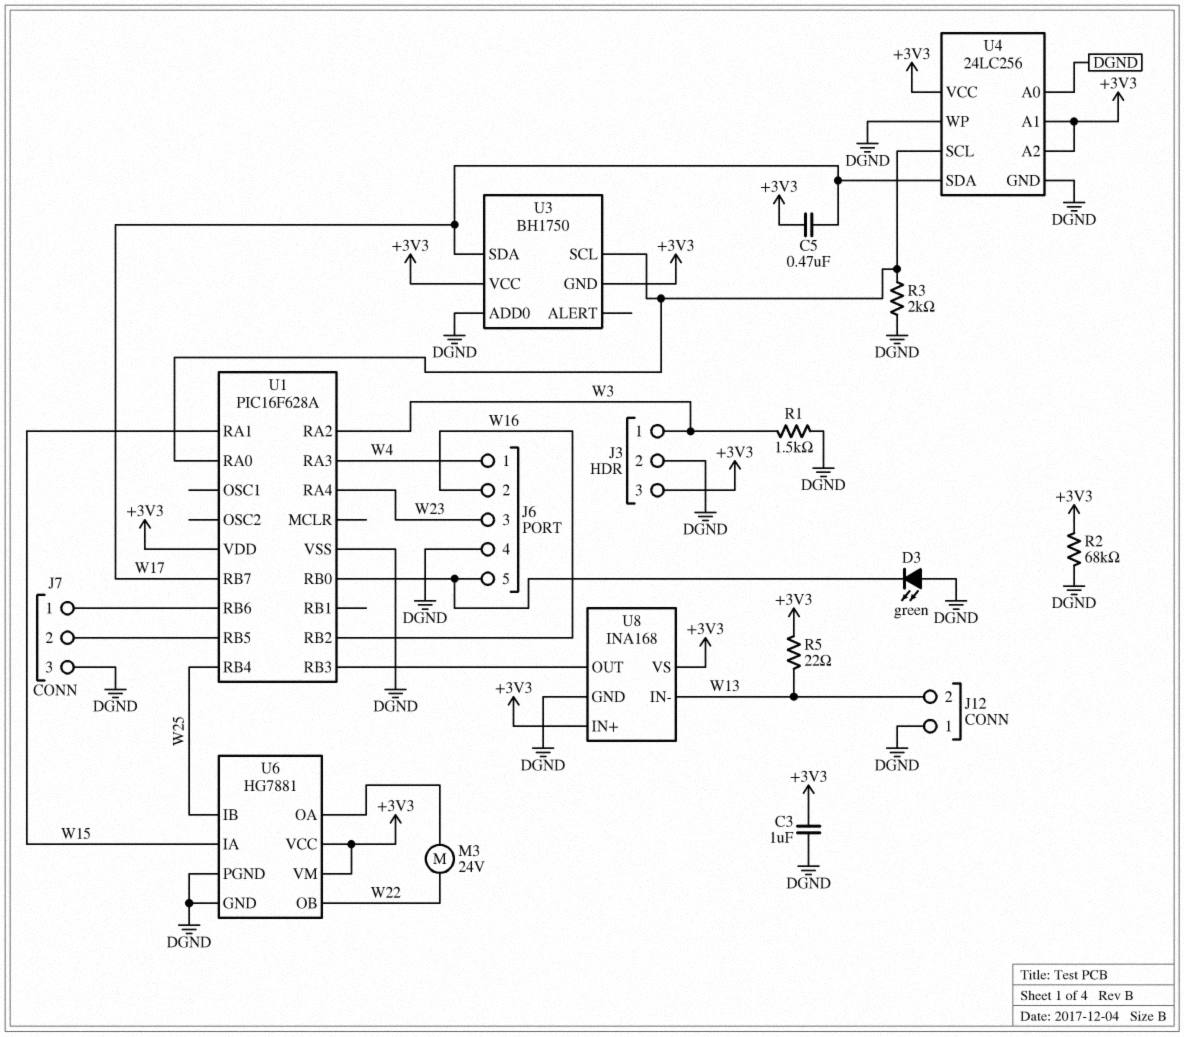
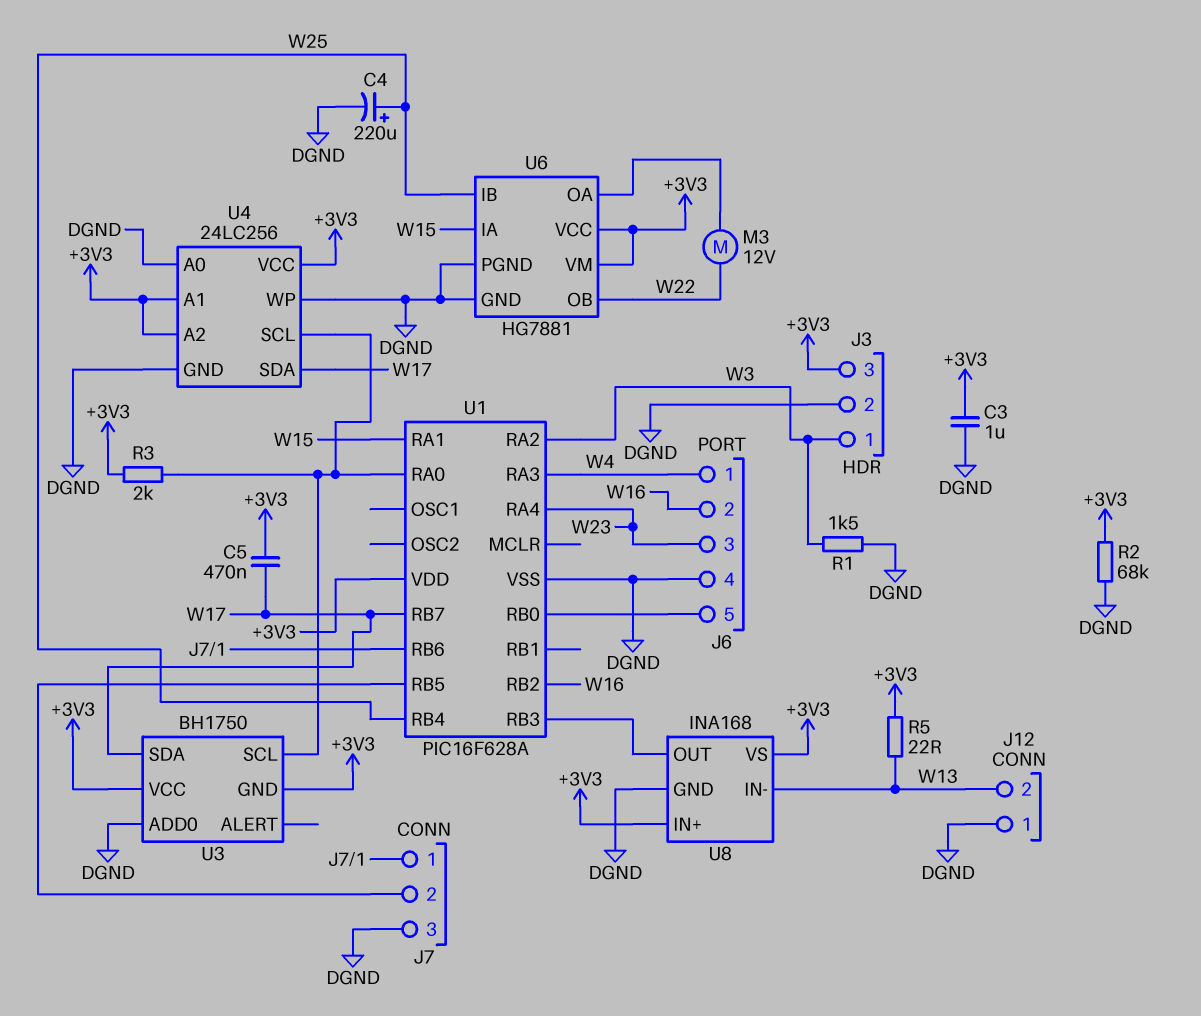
C4: none -> 220uF (plus W25, minus DGND)
D3: LED green (A DGND, K J6/5) -> none
M3: motor 24V (U6/OA, W22) -> motor 12V (U6/OA, W22)
R3: 2k (DGND, U1/RA0) -> 2k (+3V3, U1/RA0)

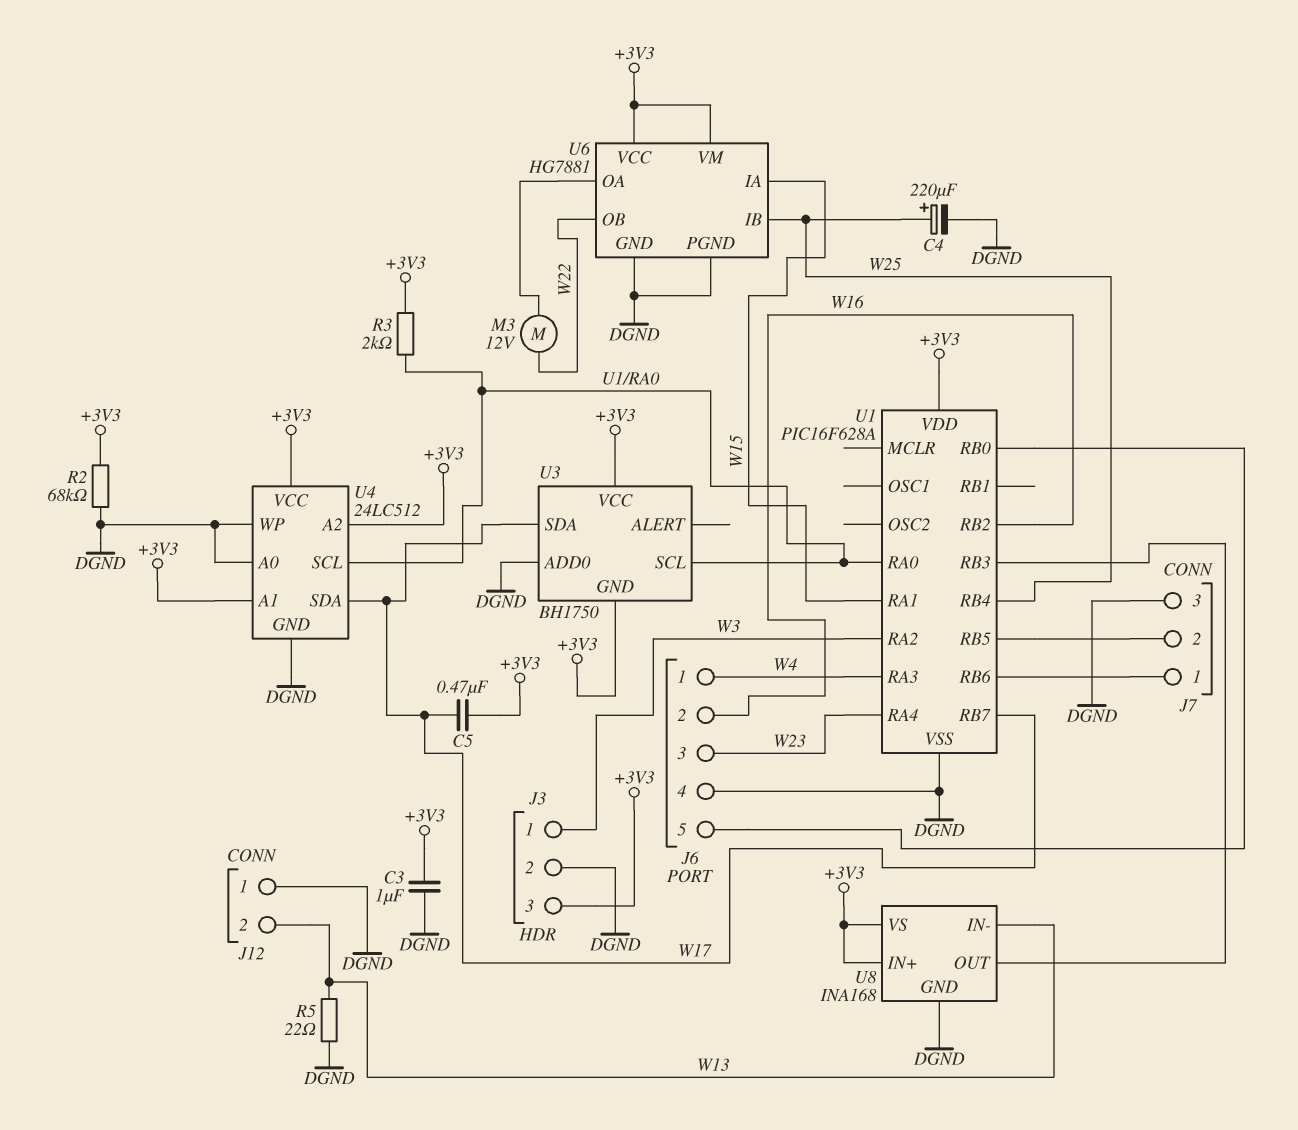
R1: 1.5k (DGND, W3) -> none
R5: 22 (+3V3, W13) -> 22 (DGND, W13)
U4: 24LC256 -> 24LC512

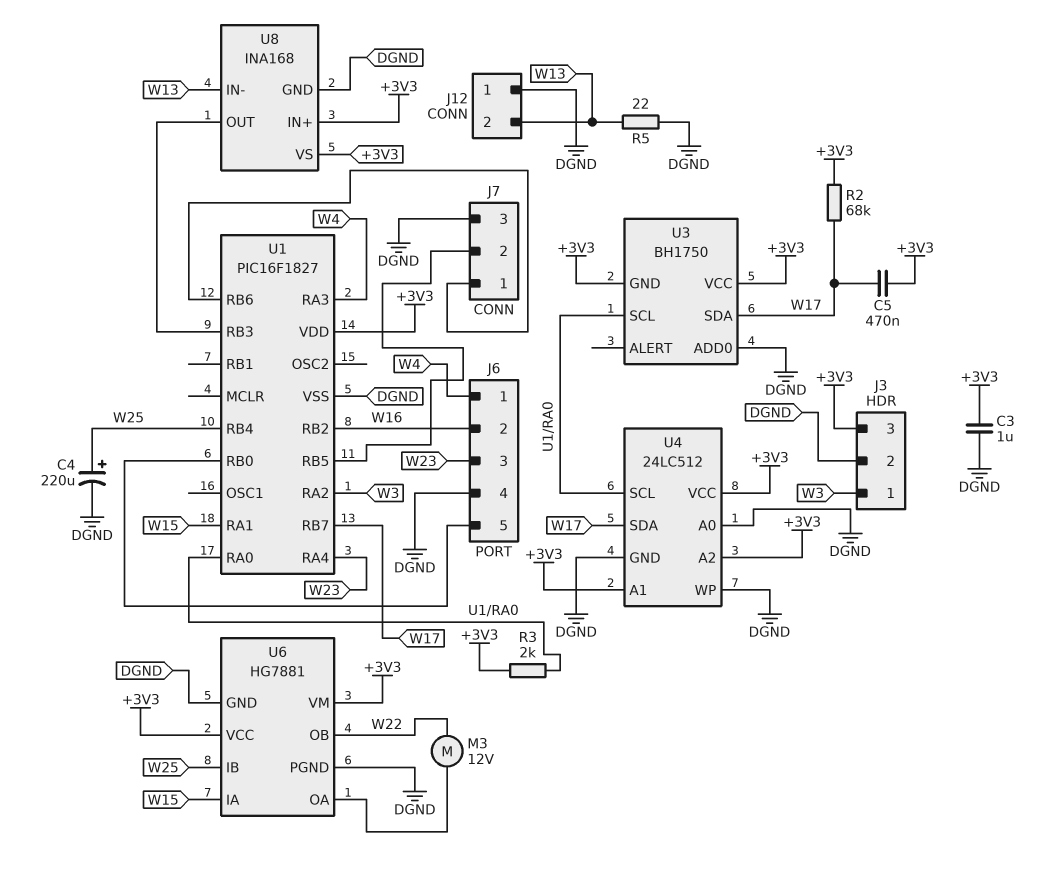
R2: 68k (+3V3, DGND) -> 68k (+3V3, W17)
U1: PIC16F628A -> PIC16F1827

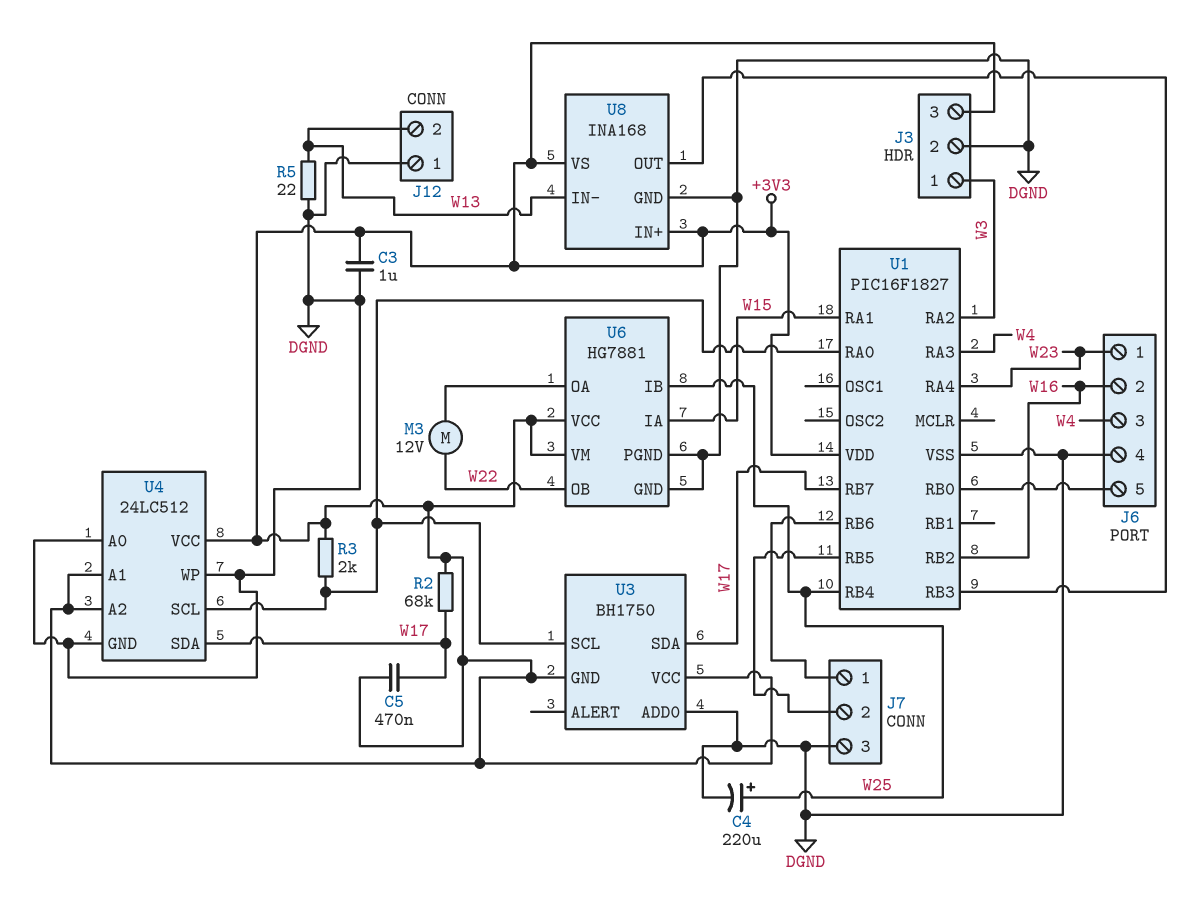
J6 pin 1: W4 -> W23
J6 pin 3: W23 -> W4

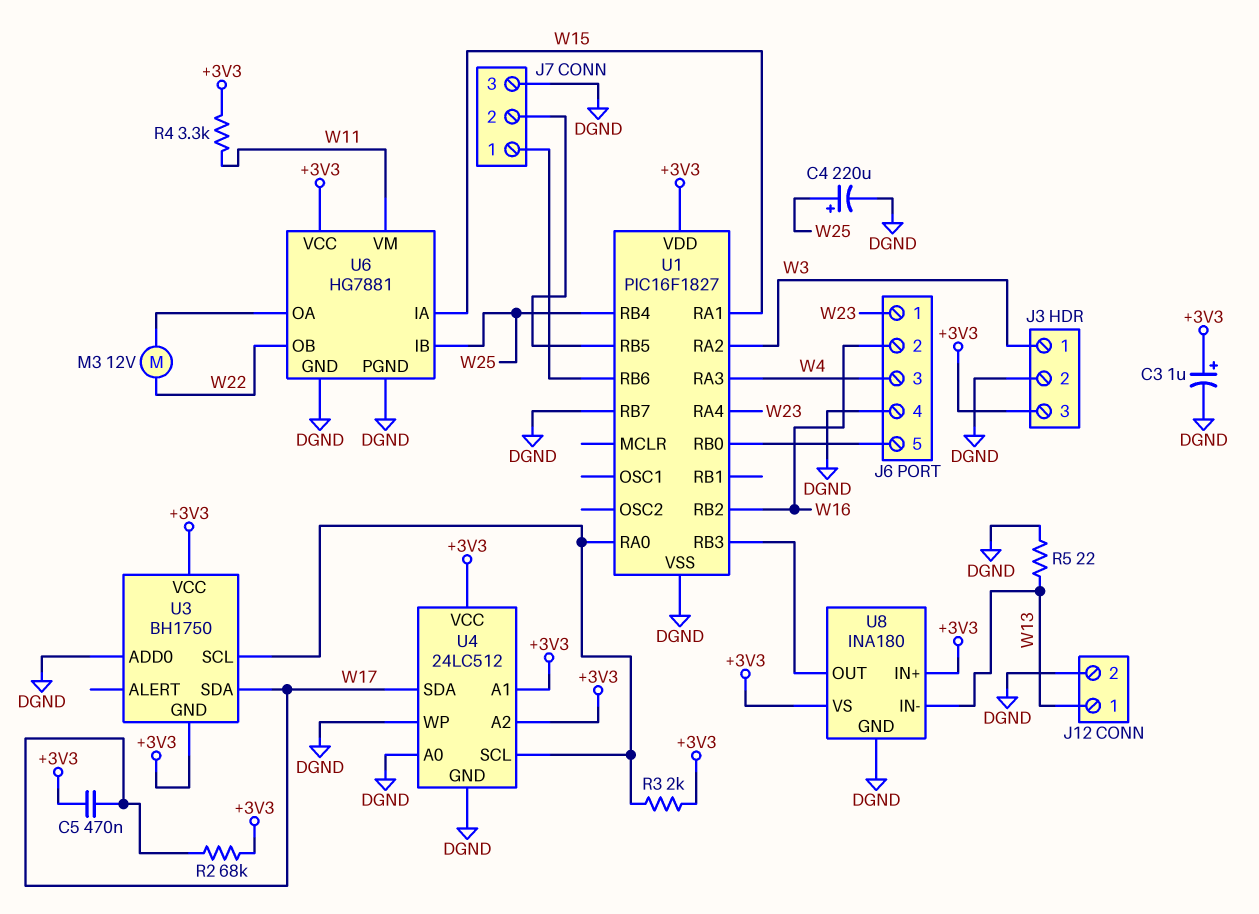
C3: 1uF (+3V3, DGND) -> 1uF (plus +3V3, minus DGND)
J12 pin 1: DGND -> W13
J12 pin 2: W13 -> DGND
R4: none -> 3.3k (+3V3, W11)
U1 pin RB7: W17 -> DGND
U6 pin VM: +3V3 -> W11
U8: INA168 -> INA180

